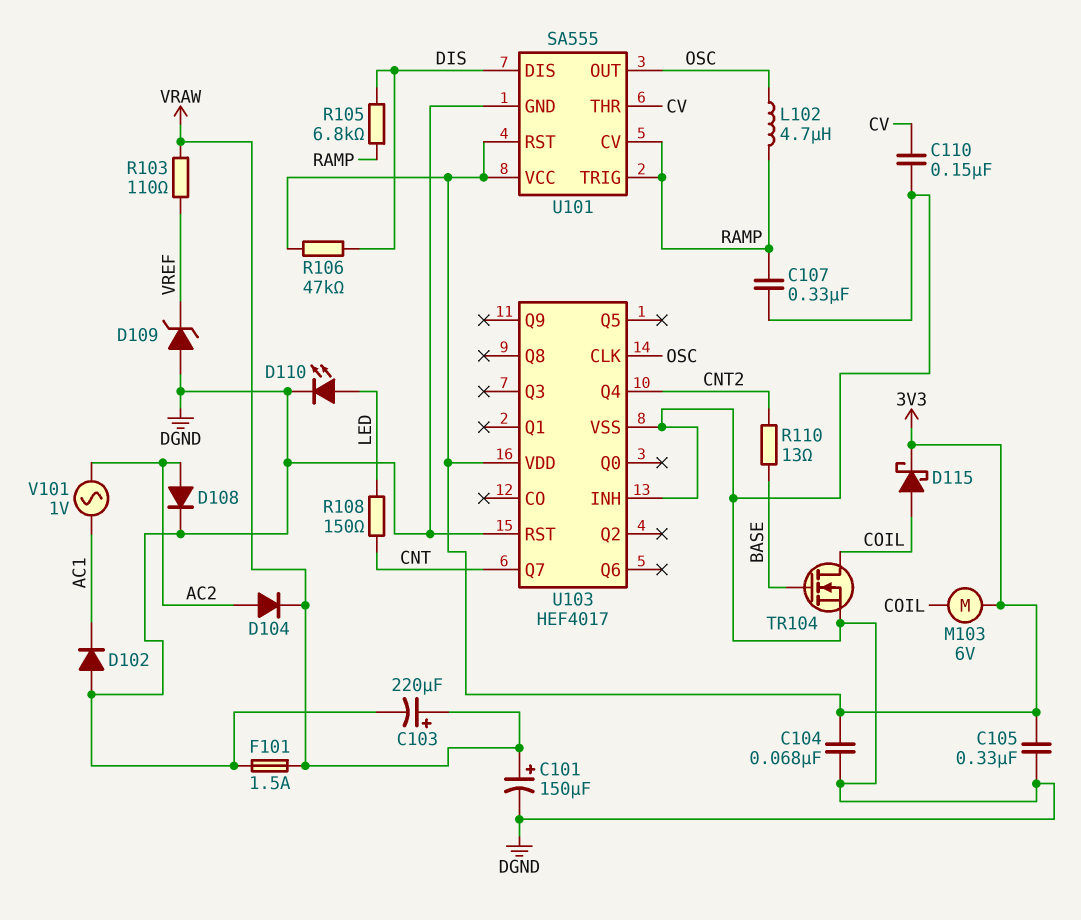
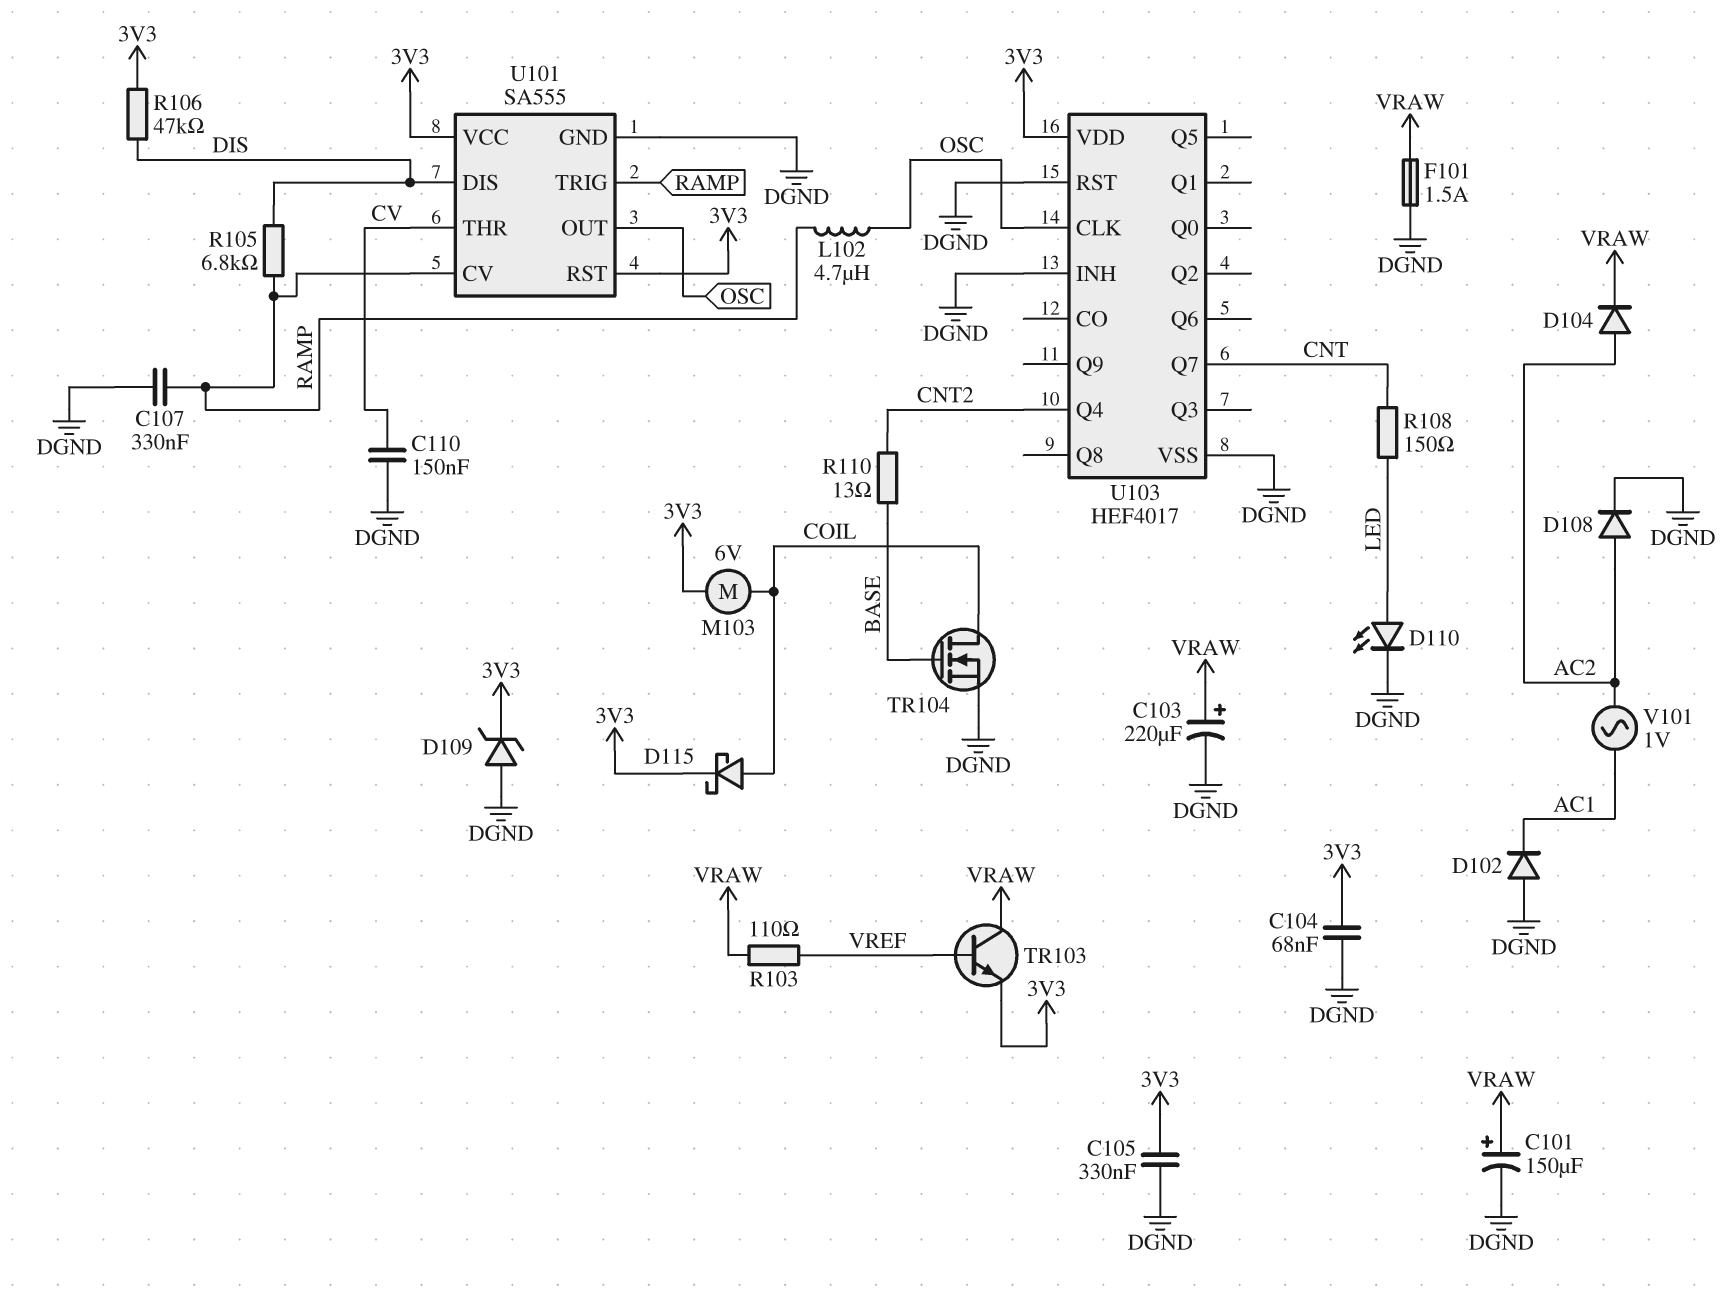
D109: zener (A DGND, K VREF) -> zener (A DGND, K 3V3)
TR103: none -> NPN (B VREF, C VRAW, E 3V3)

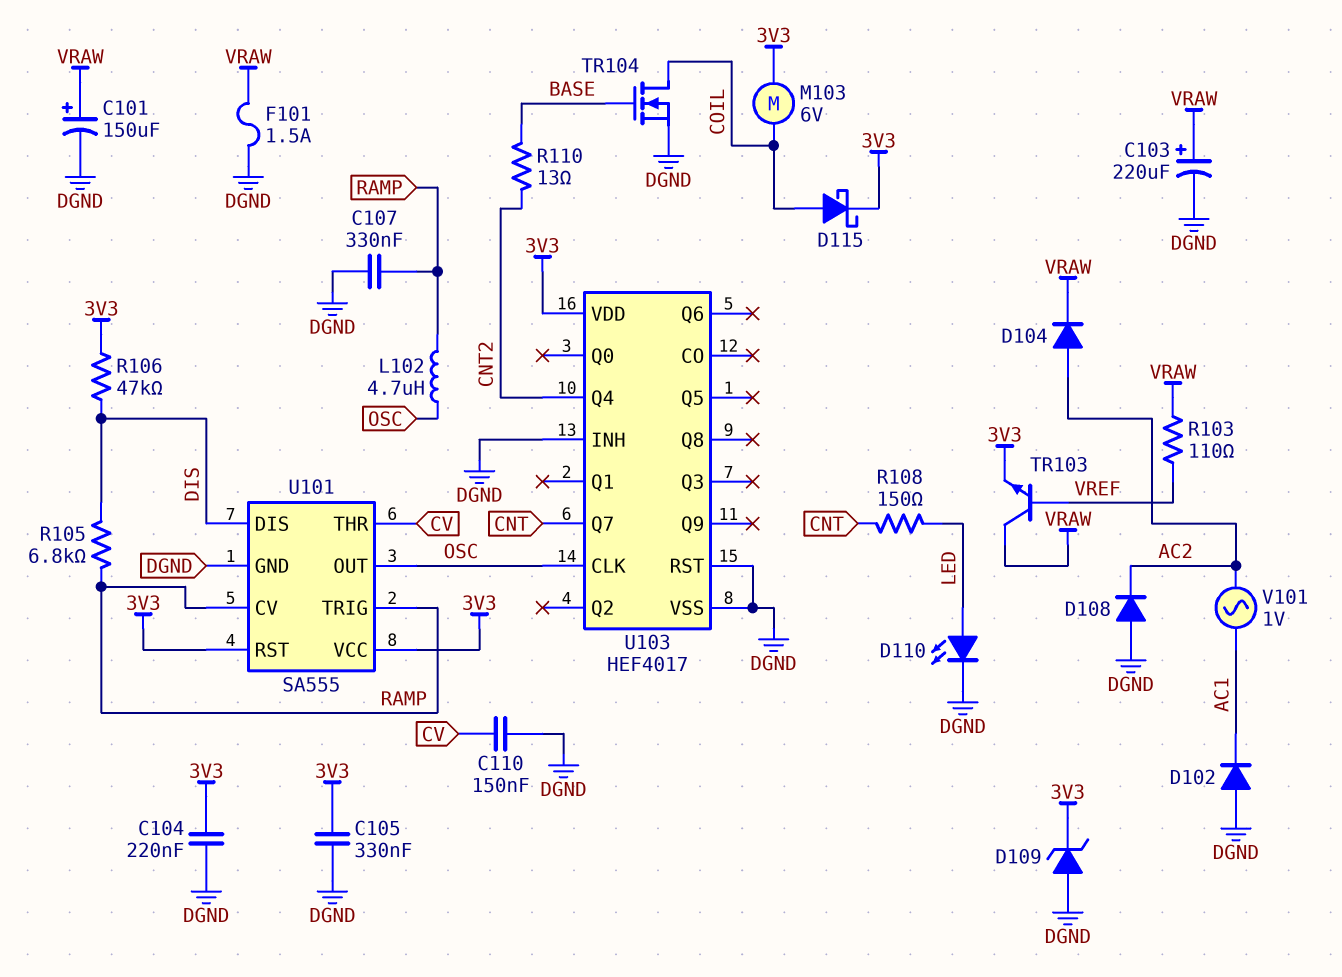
C104: 68nF (3V3, DGND) -> 220nF (3V3, DGND)
D108: diode (A AC2, K DGND) -> diode (A DGND, K AC2)

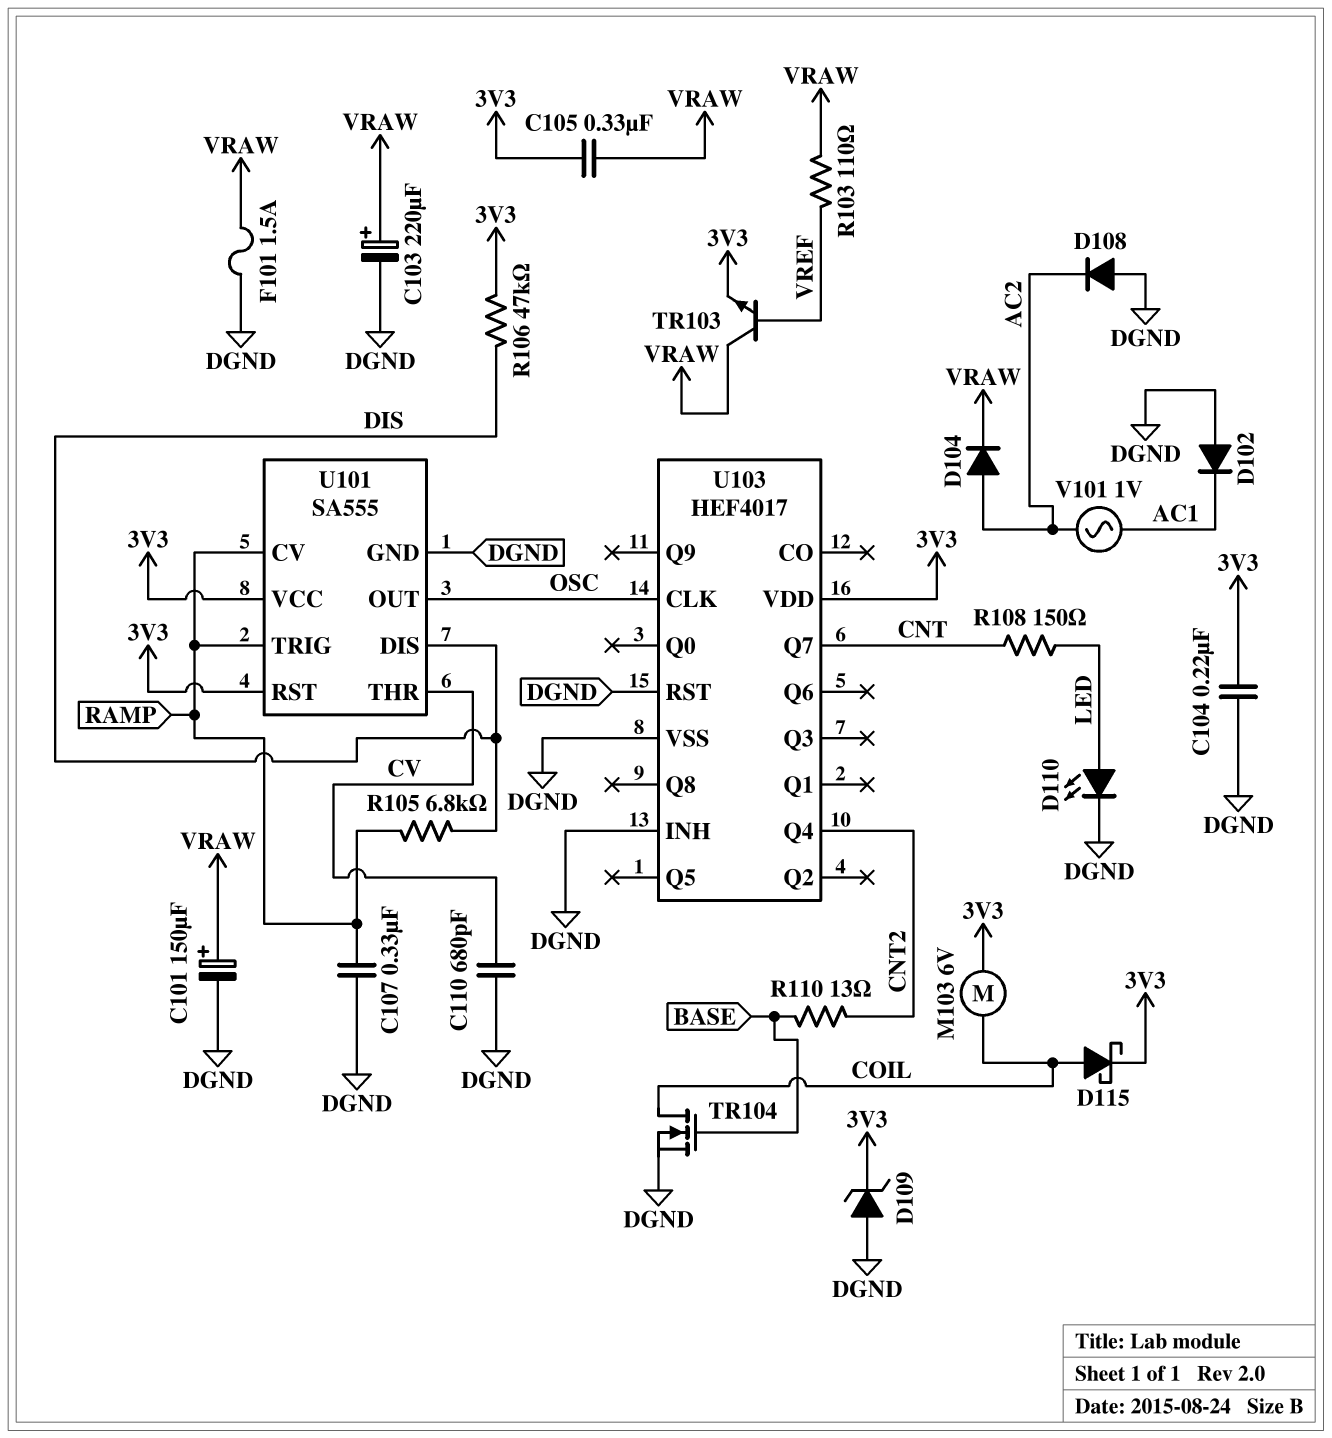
C105: 330nF (3V3, DGND) -> 330nF (3V3, VRAW)
C110: 150nF (CV, DGND) -> 680pF (CV, DGND)
L102: 4.7uH (OSC, RAMP) -> none

